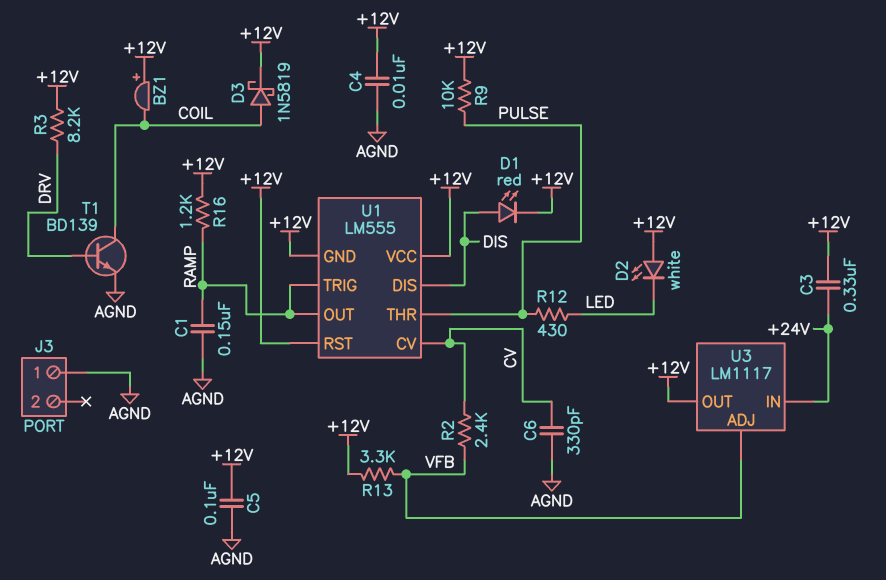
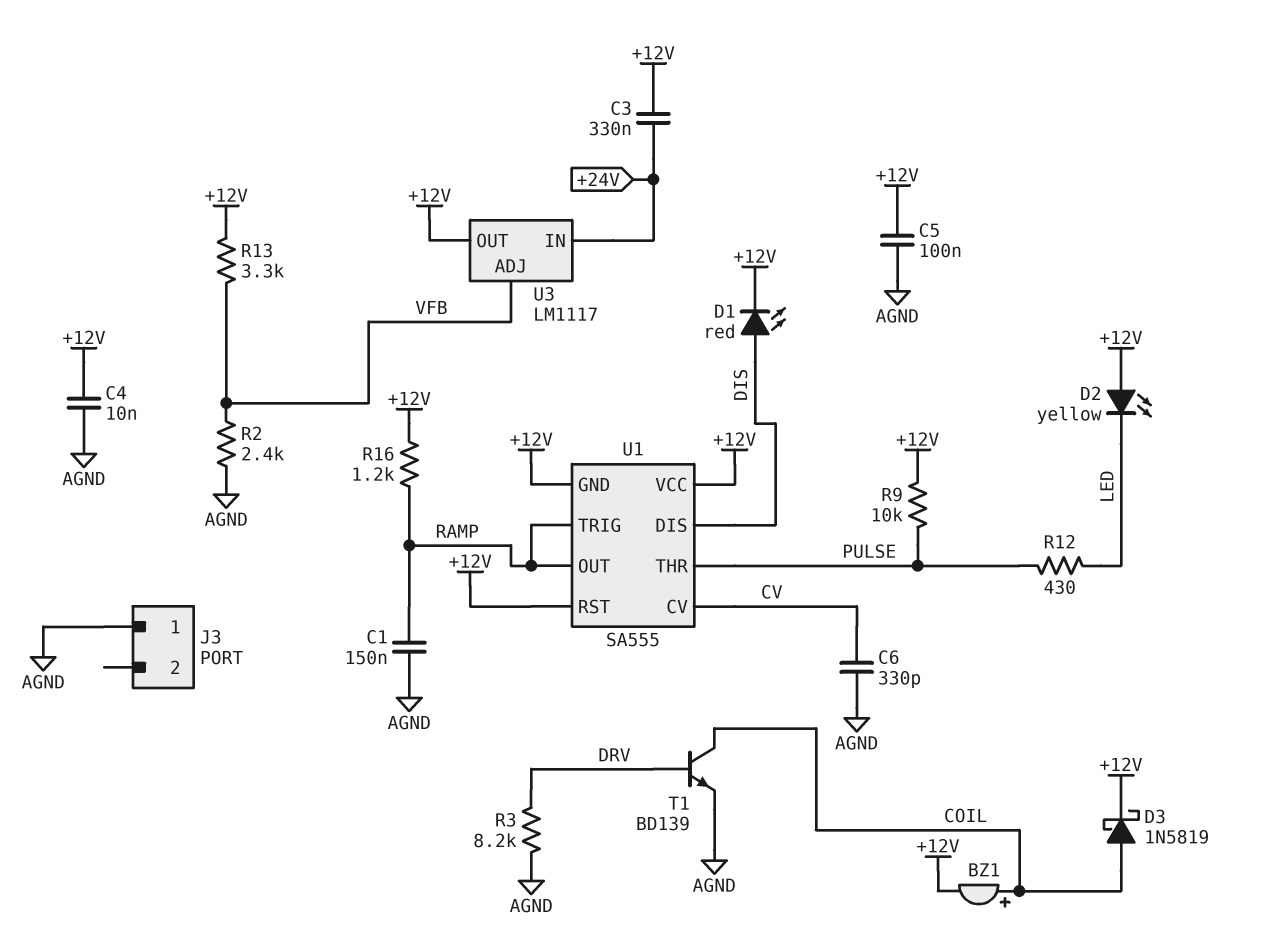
BZ1: buzzer (plus +12V, minus COIL) -> buzzer (plus COIL, minus +12V)
D2: LED white (A +12V, K LED) -> LED yellow (A +12V, K LED)
R2: 2.4k (CV, VFB) -> 2.4k (AGND, VFB)
R3: 8.2k (+12V, DRV) -> 8.2k (AGND, DRV)
U1: LM555 -> SA555

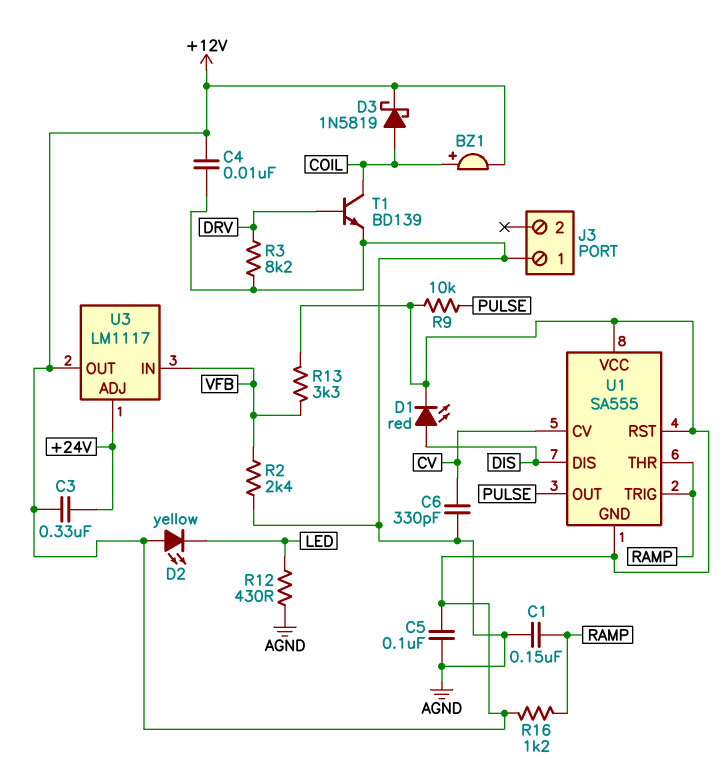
R12: 430 (LED, PULSE) -> 430 (AGND, LED)
U1 pin OUT: RAMP -> PULSE
U1 pin THR: PULSE -> RAMP
U3 pin ADJ: VFB -> +24V
U3 pin IN: +24V -> VFB

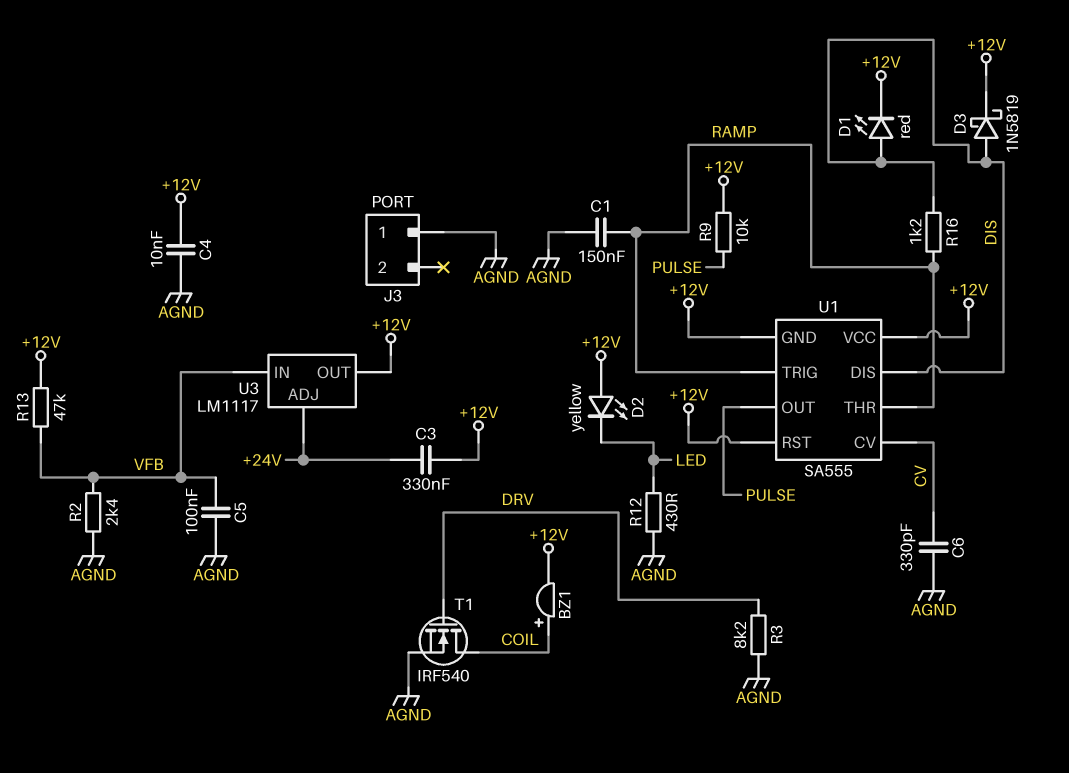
C5: 100nF (+12V, AGND) -> 100nF (AGND, VFB)
D3: schottky 1N5819 (A COIL, K +12V) -> schottky 1N5819 (A DIS, K +12V)
R13: 3.3k (+12V, VFB) -> 47k (+12V, VFB)
R16: 1.2k (+12V, RAMP) -> 1.2k (DIS, RAMP)
T1: NPN BD139 (B DRV, C COIL, E AGND) -> NMOS IRF540 (G DRV, D COIL, S AGND)

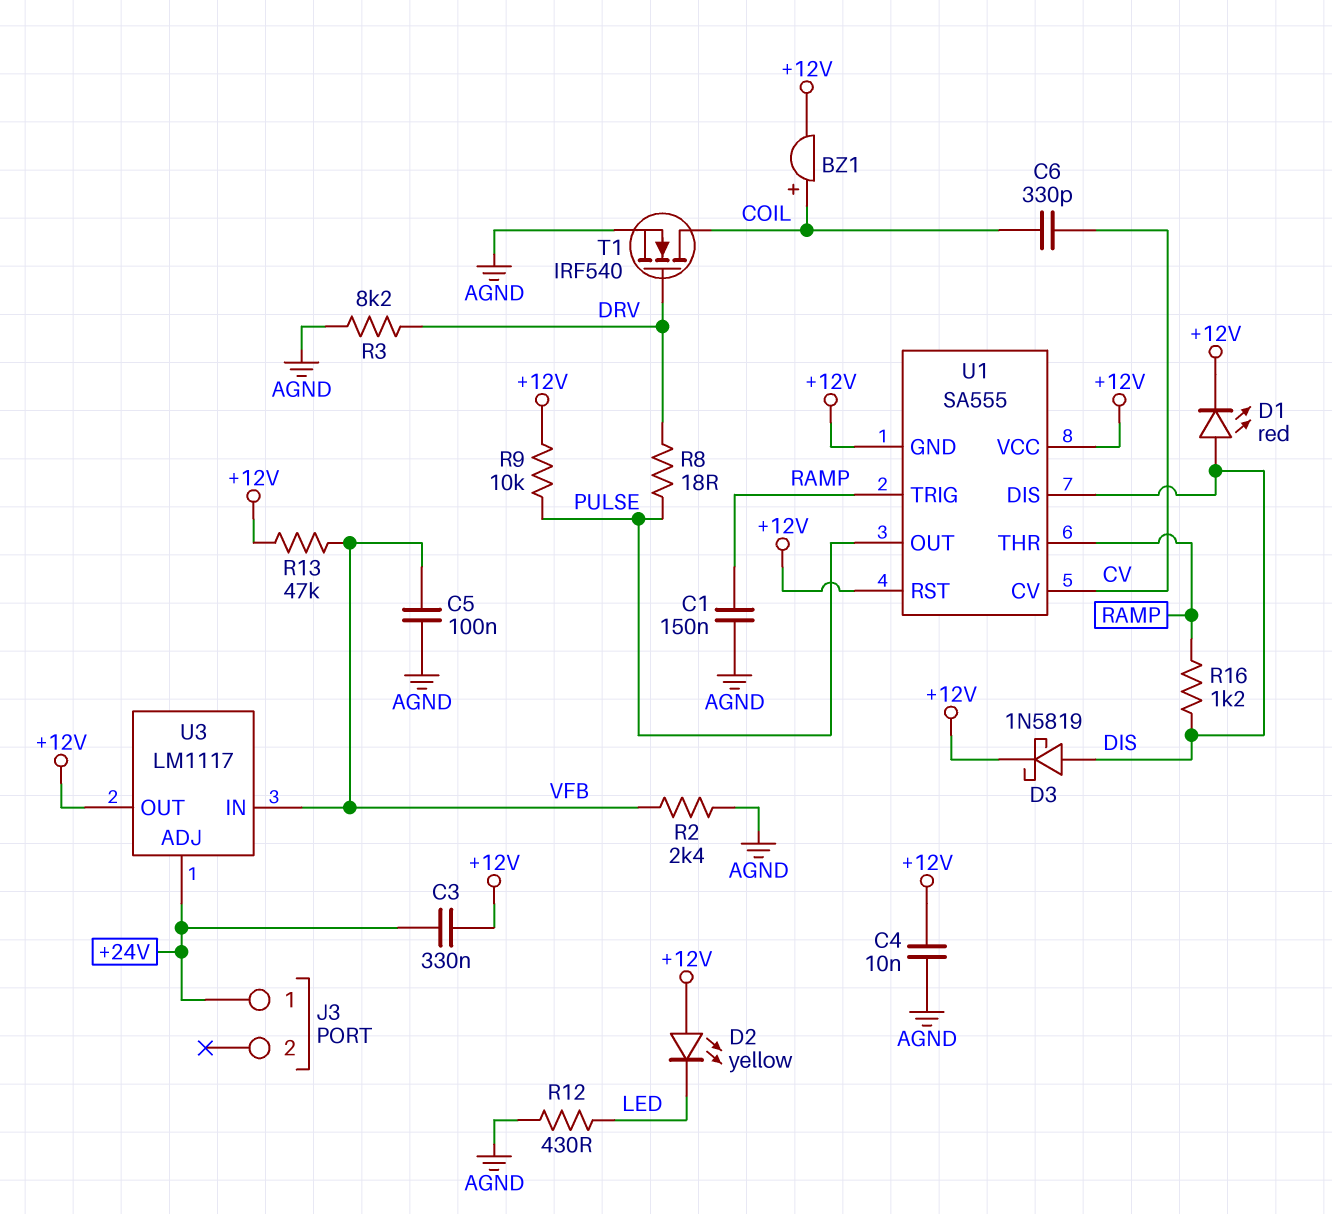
C6: 330pF (AGND, CV) -> 330pF (COIL, CV)
J3 pin 1: AGND -> +24V
R8: none -> 18 (DRV, PULSE)

